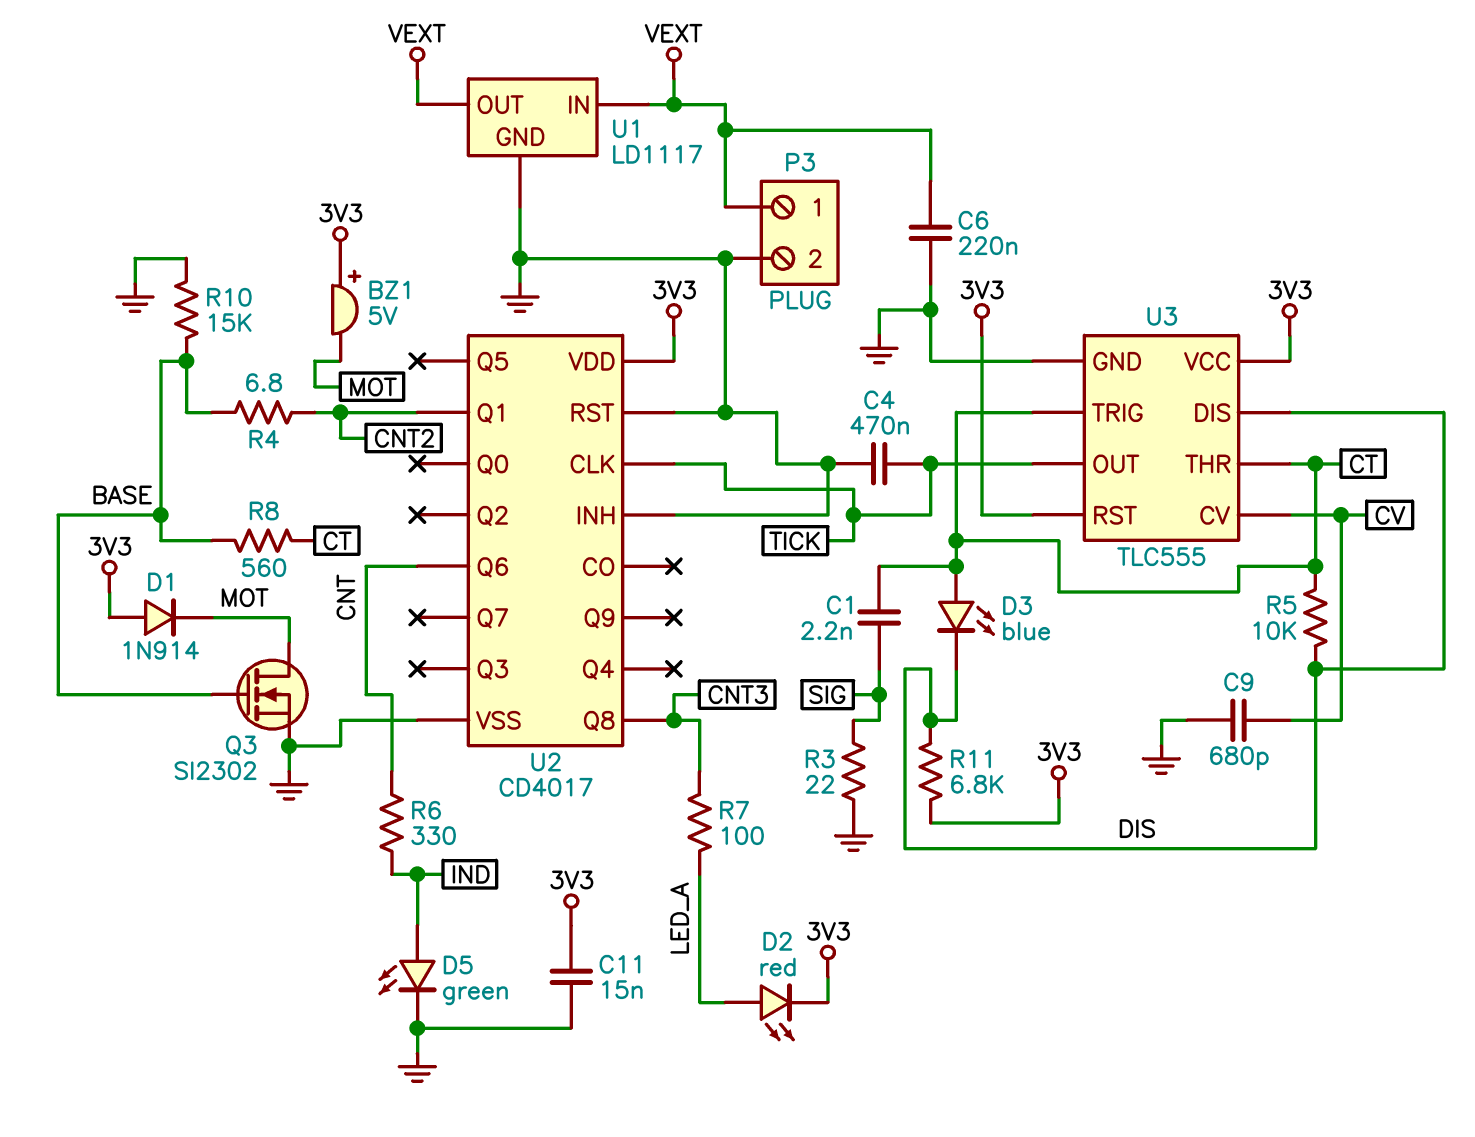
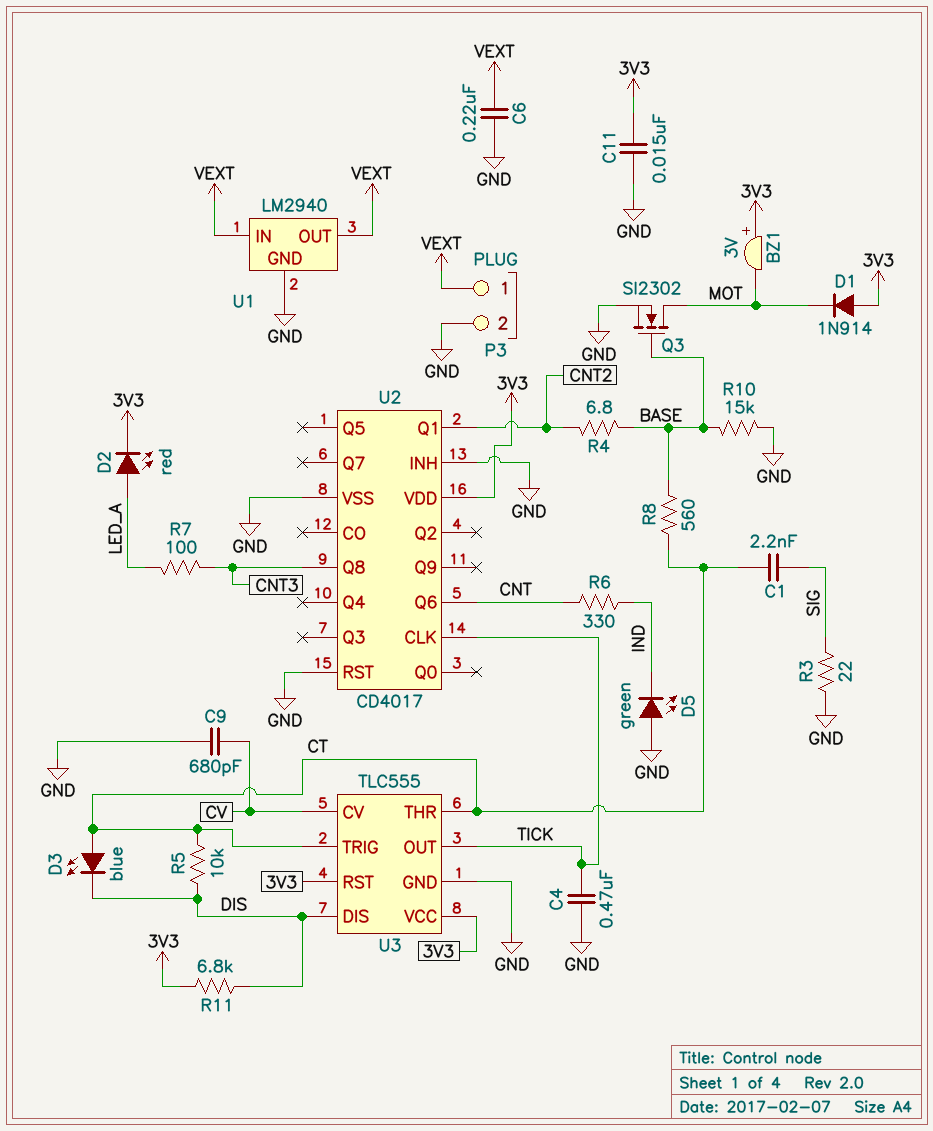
BZ1: buzzer 5V (plus 3V3, minus MOT) -> buzzer 3V (plus 3V3, minus MOT)
D5: LED green (A IND, K GND) -> LED green (A GND, K IND)
U1: LD1117 -> LM2940

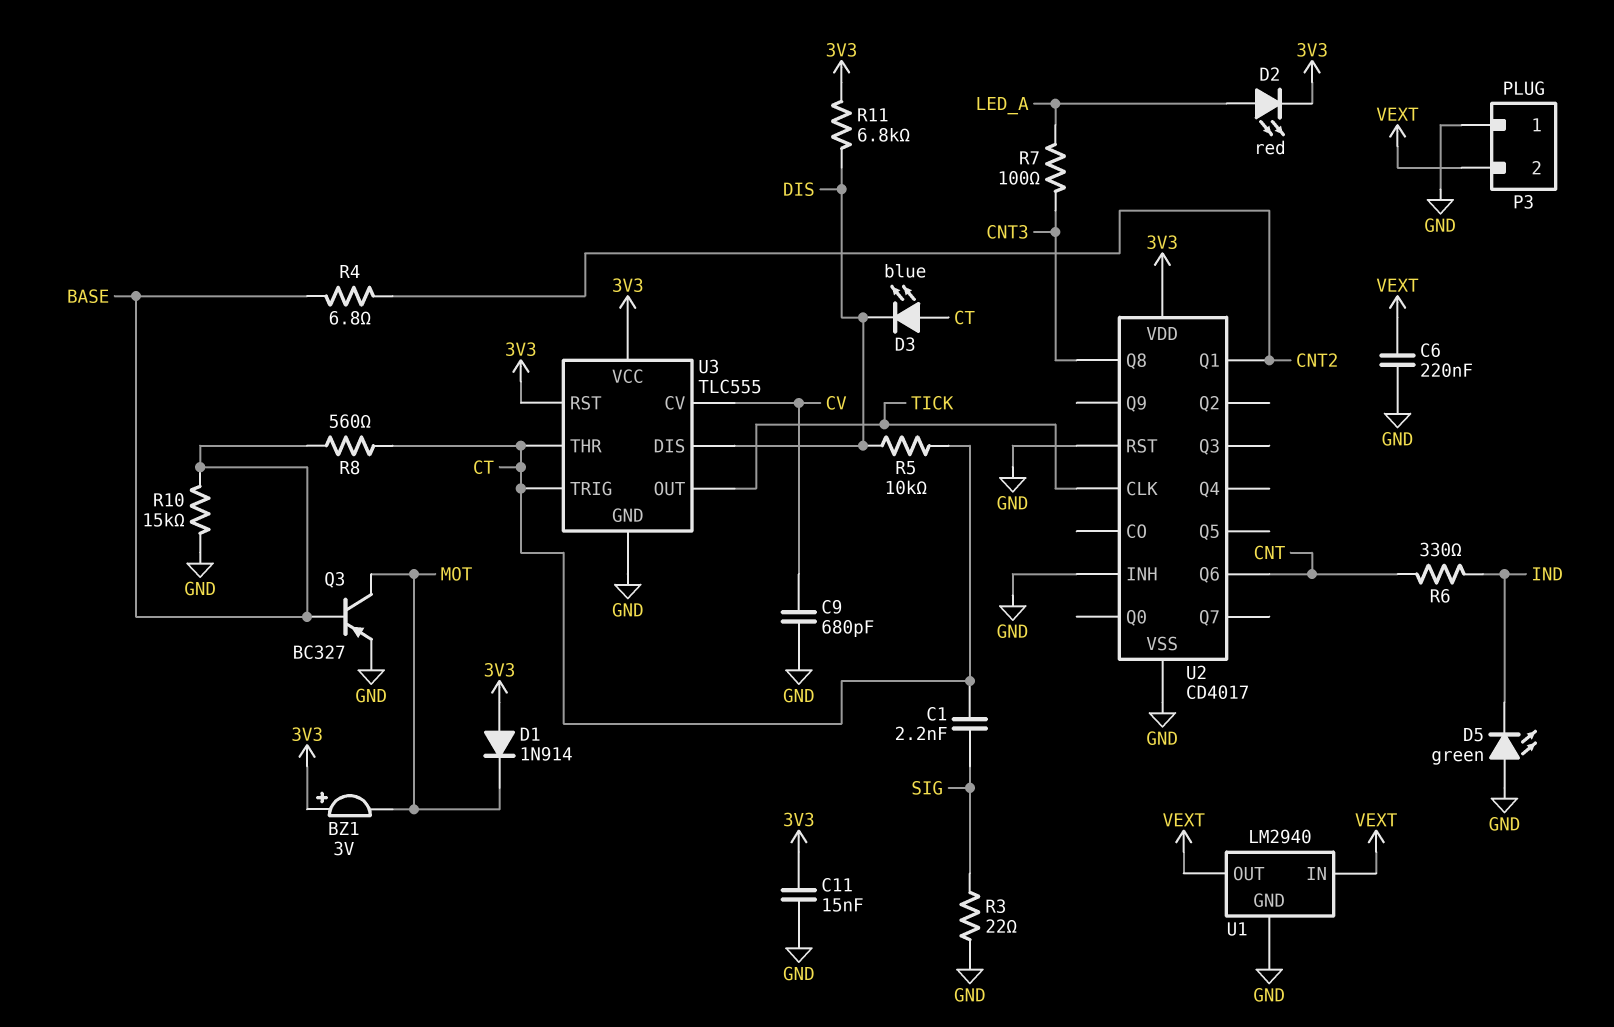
C4: 470nF (GND, TICK) -> none
P3 pin 1: VEXT -> GND
P3 pin 2: GND -> VEXT
Q3: NMOS SI2302 (G BASE, D MOT, S GND) -> PNP BC327 (B BASE, C MOT, E GND)

